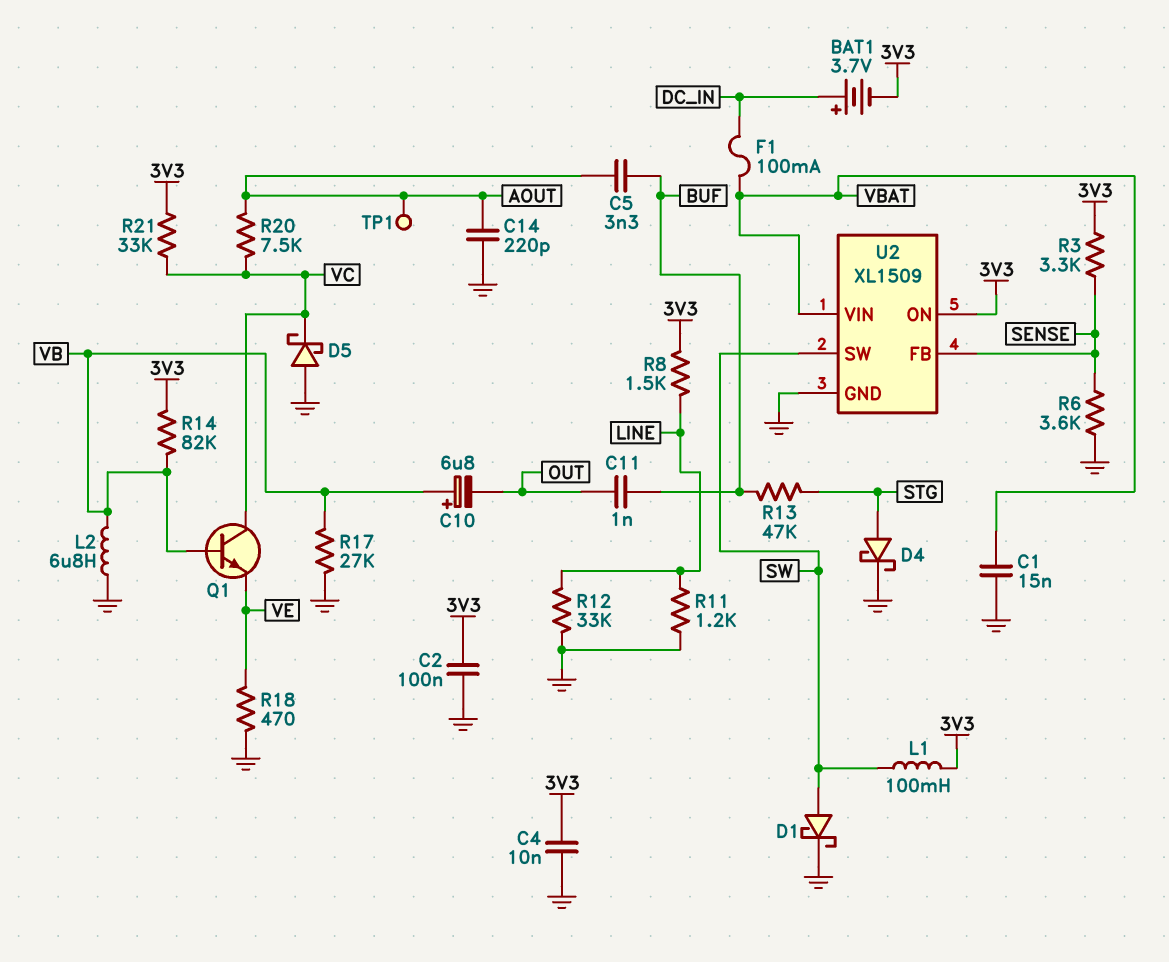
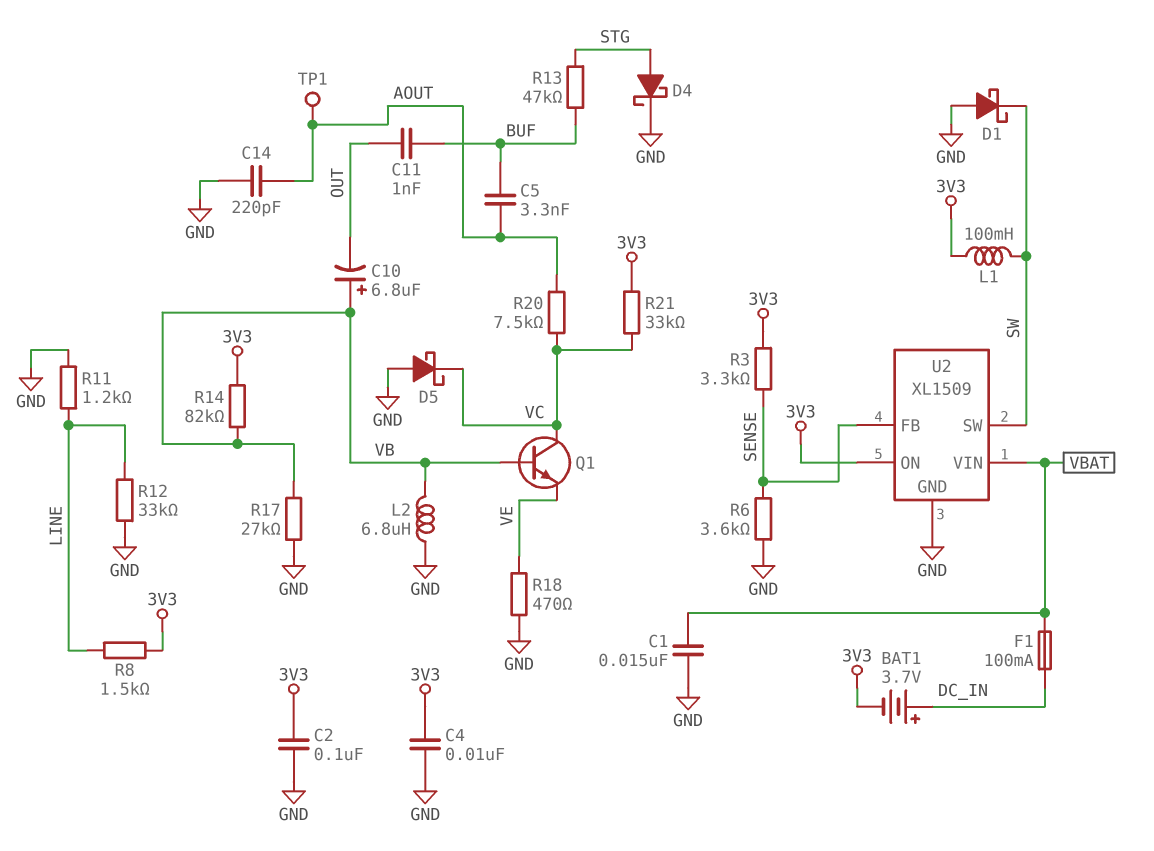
D1: schottky (A SW, K GND) -> schottky (A GND, K SW)

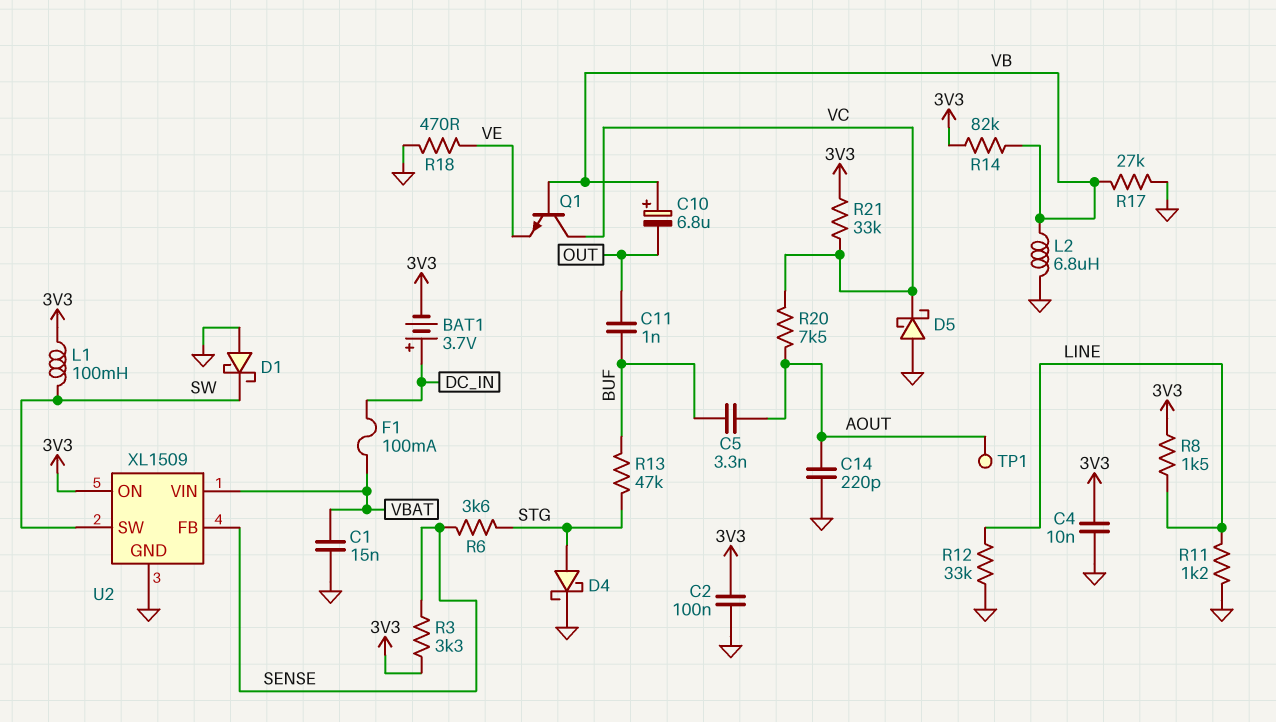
R6: 3.6k (GND, SENSE) -> 3.6k (SENSE, STG)

